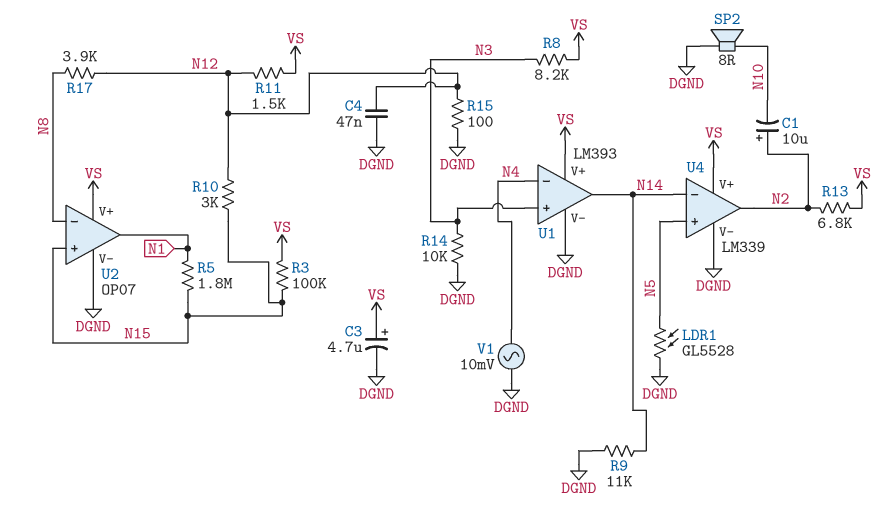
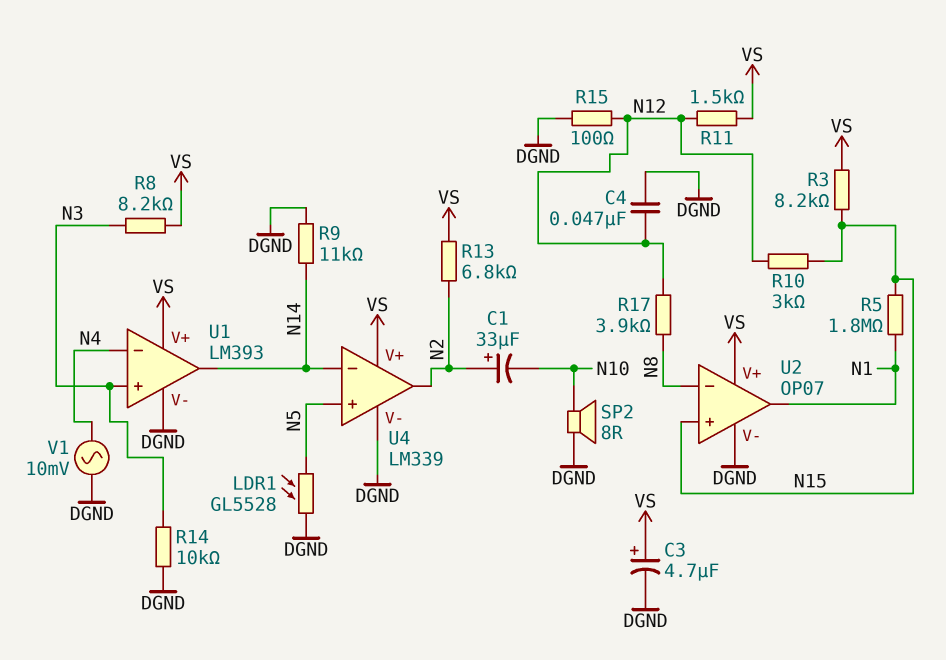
C1: 10uF (plus N2, minus N10) -> 33uF (plus N2, minus N10)
R3: 100k (N15, VS) -> 8.2k (N15, VS)

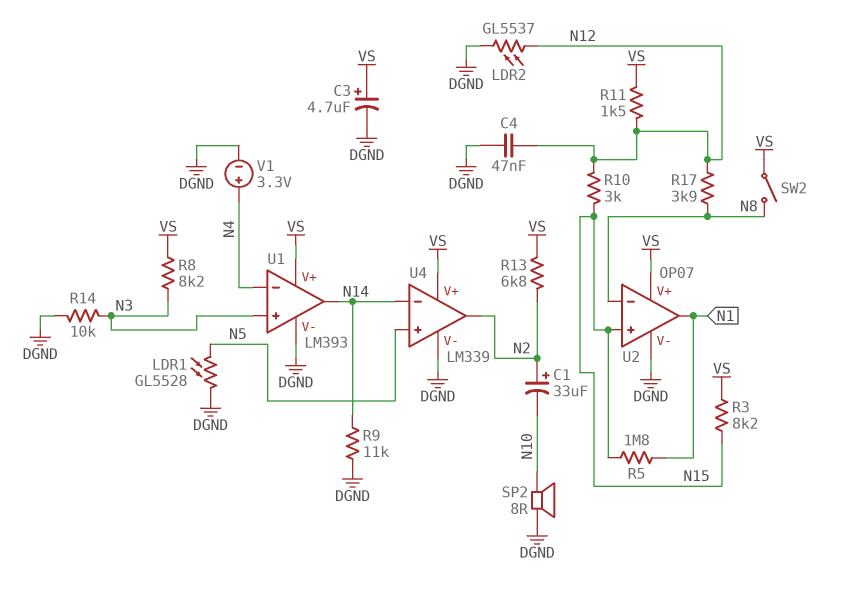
LDR2: none -> GL5537 (DGND, N12)
R15: 100 (DGND, N12) -> none
SW2: none -> switch (N8, VS)
V1: AC 10mV (DGND, N4) -> 3.3V (plus N4, minus DGND)

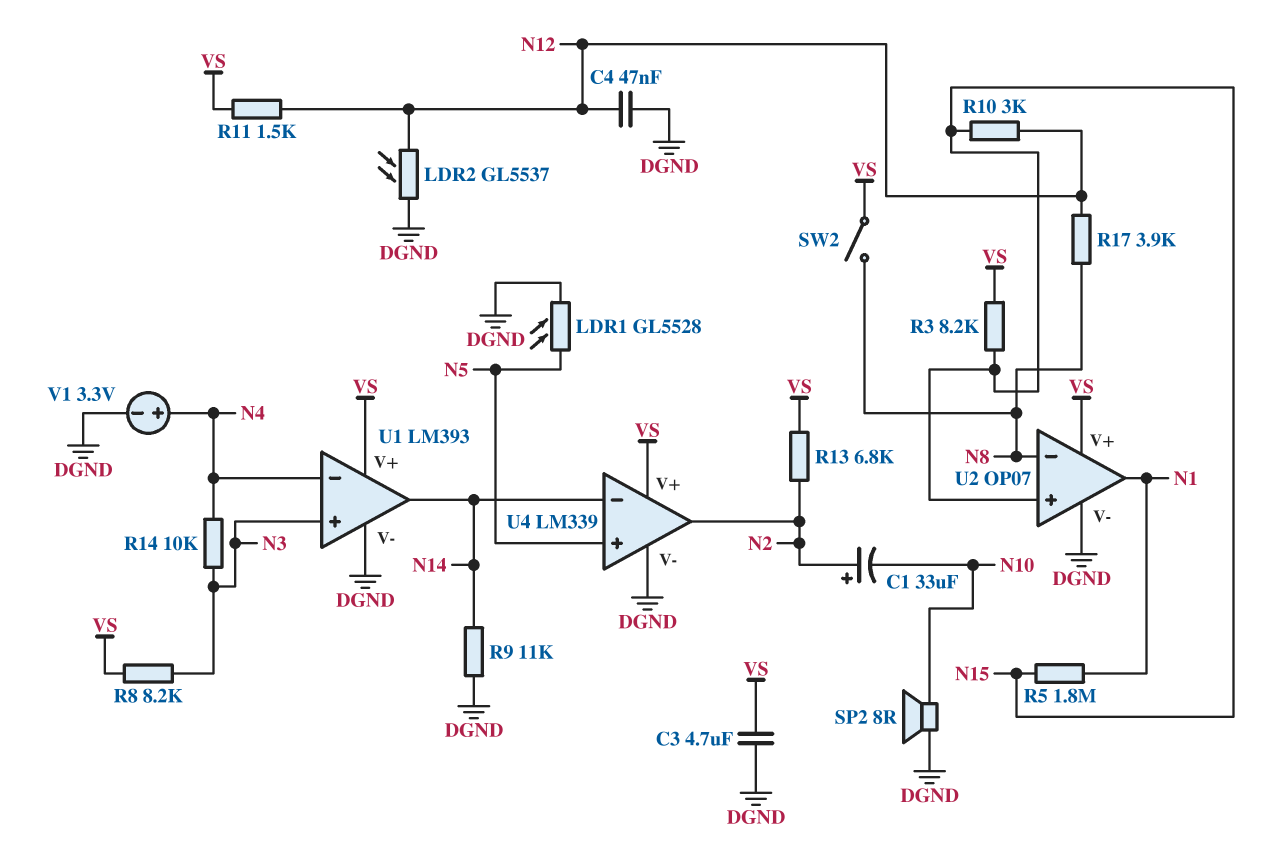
C3: 4.7uF (plus VS, minus DGND) -> 4.7uF (DGND, VS)
R14: 10k (DGND, N3) -> 10k (N3, N4)

